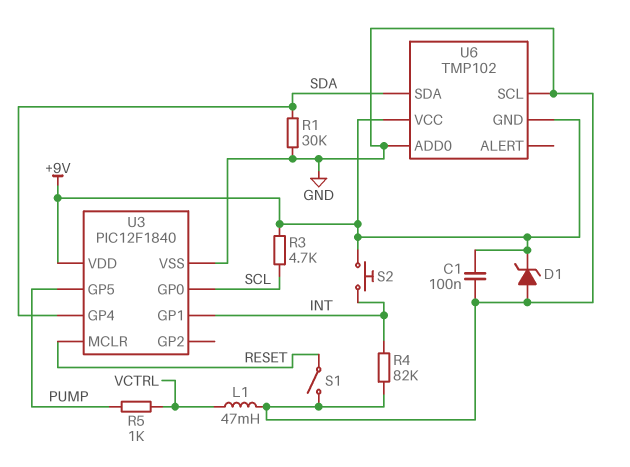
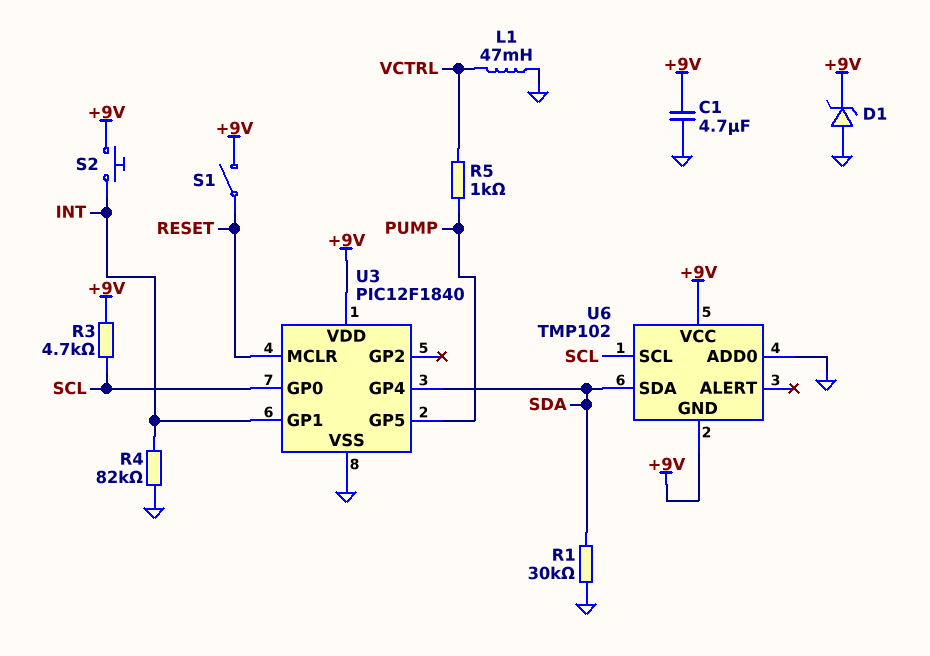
C1: 100nF (+9V, GND) -> 4.7uF (+9V, GND)
S1: switch (GND, RESET) -> switch (+9V, RESET)
U6 pin SCL: GND -> SCL

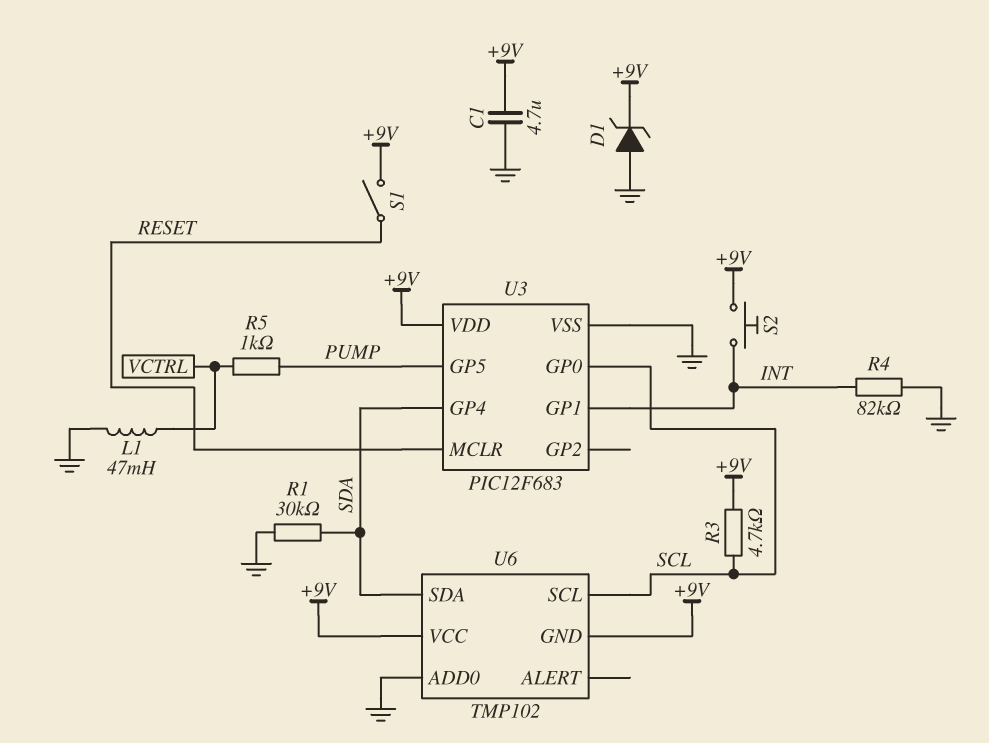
U3: PIC12F1840 -> PIC12F683

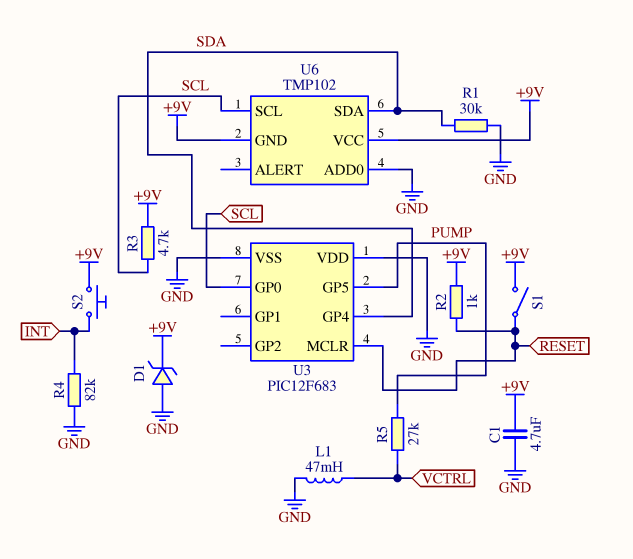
R2: none -> 1k (+9V, RESET)
R5: 1k (PUMP, VCTRL) -> 27k (PUMP, VCTRL)
U3 pin GP1: INT -> none
U3 pin VDD: +9V -> GND

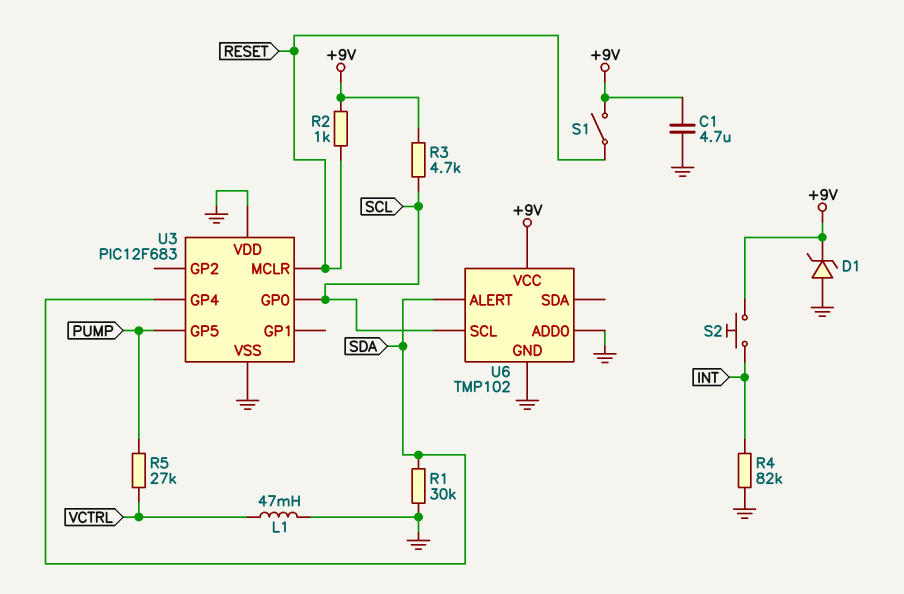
U6 pin ALERT: none -> SDA
U6 pin GND: +9V -> GND
U6 pin SDA: SDA -> none

